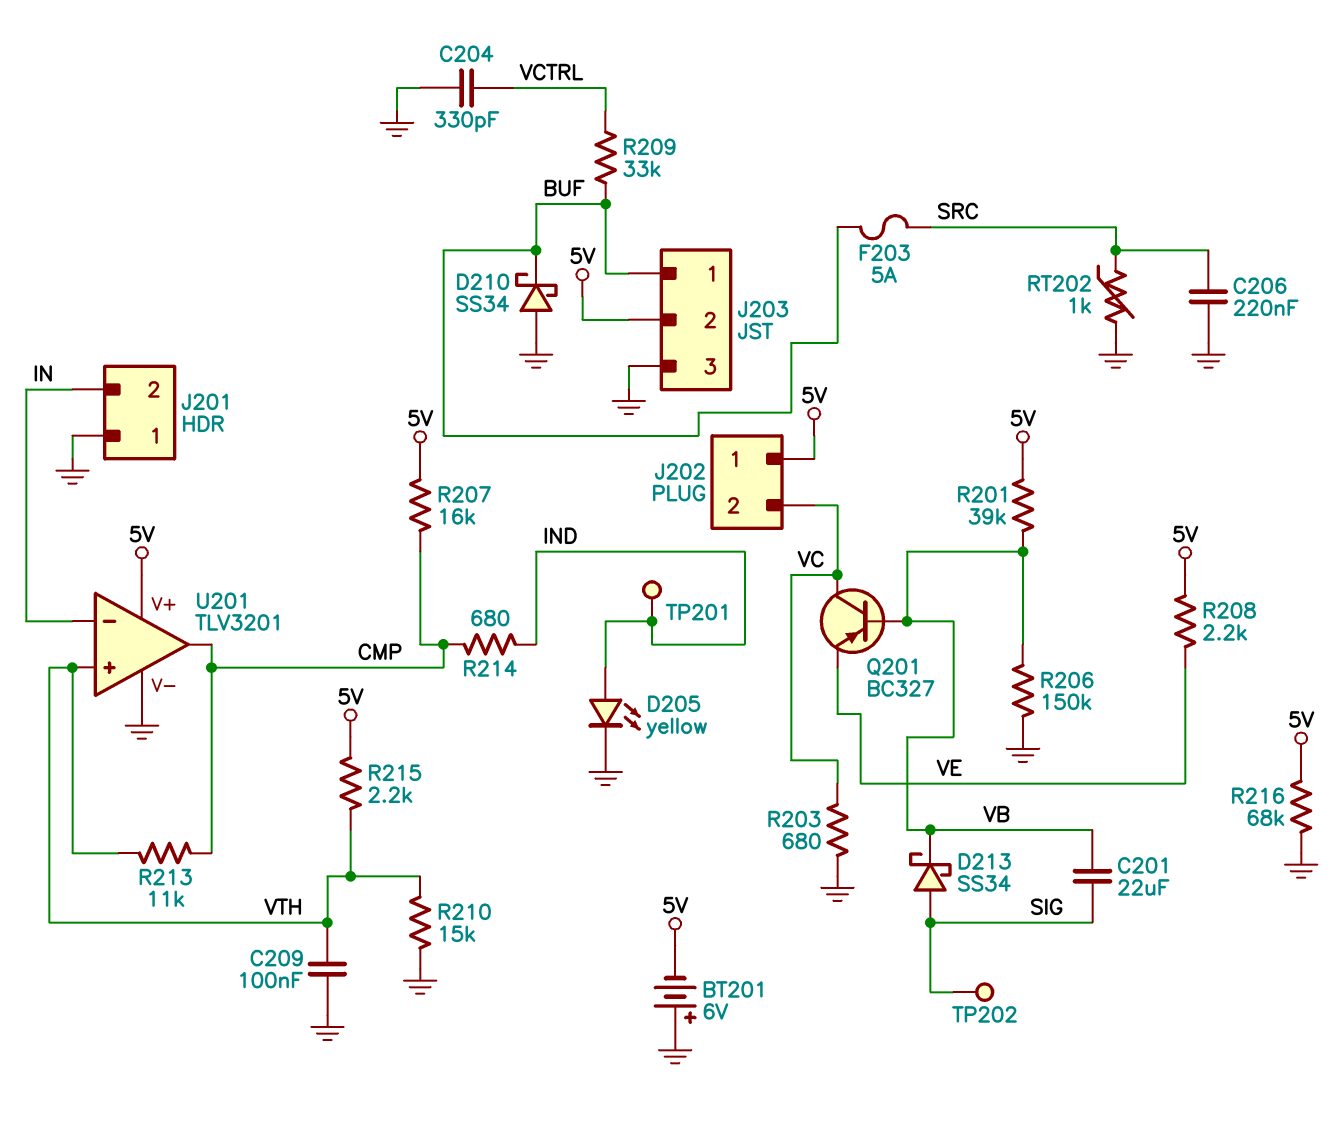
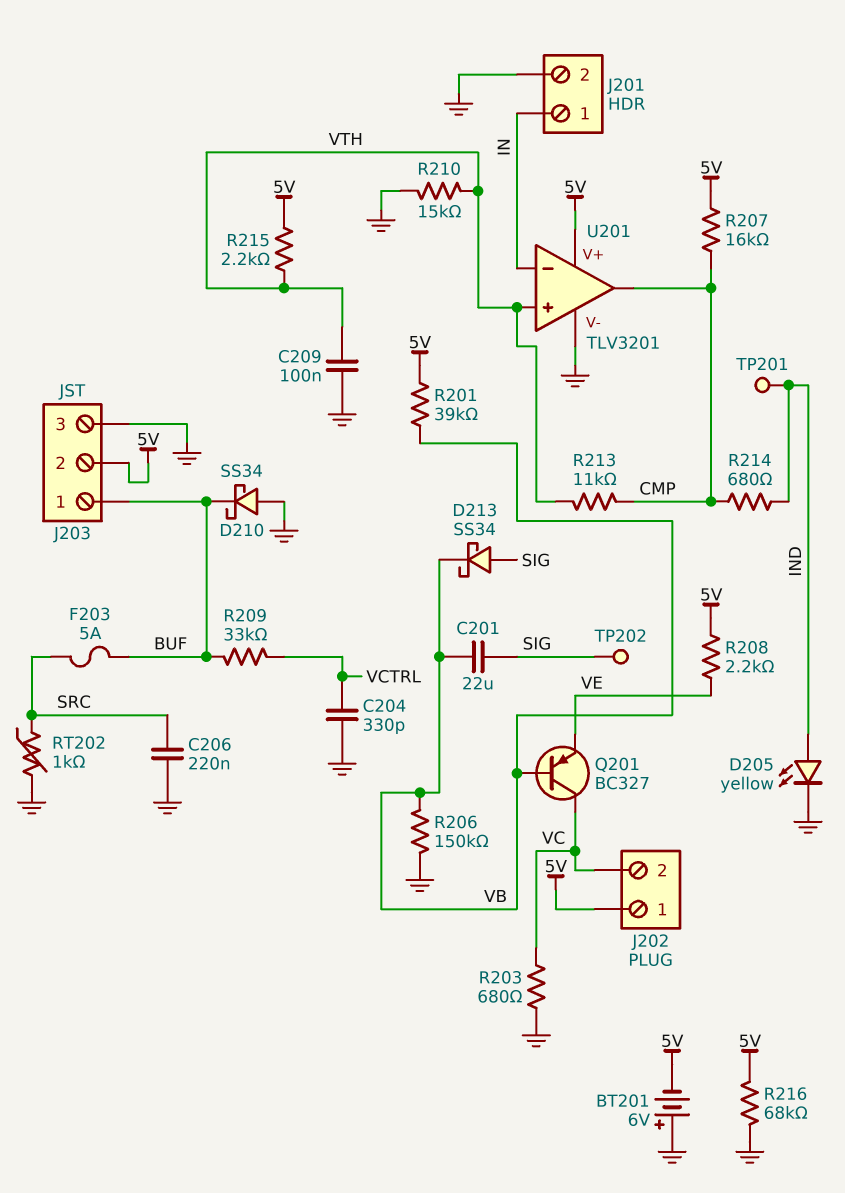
J201 pin 1: GND -> IN
J201 pin 2: IN -> GND

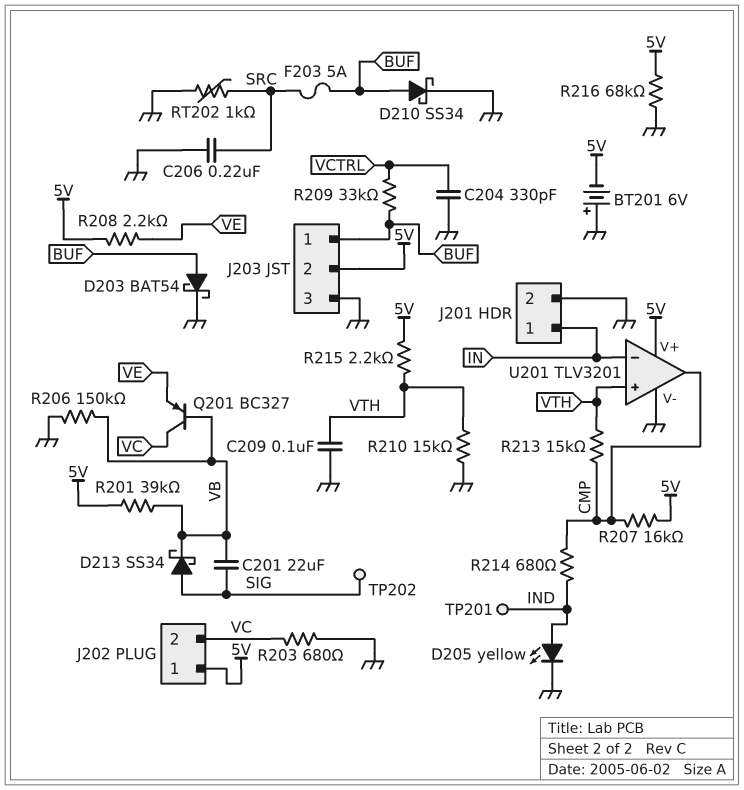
D203: none -> schottky BAT54 (A BUF, K GND)
D210: schottky SS34 (A GND, K BUF) -> schottky SS34 (A BUF, K GND)
R213: 11k (CMP, VTH) -> 15k (CMP, VTH)

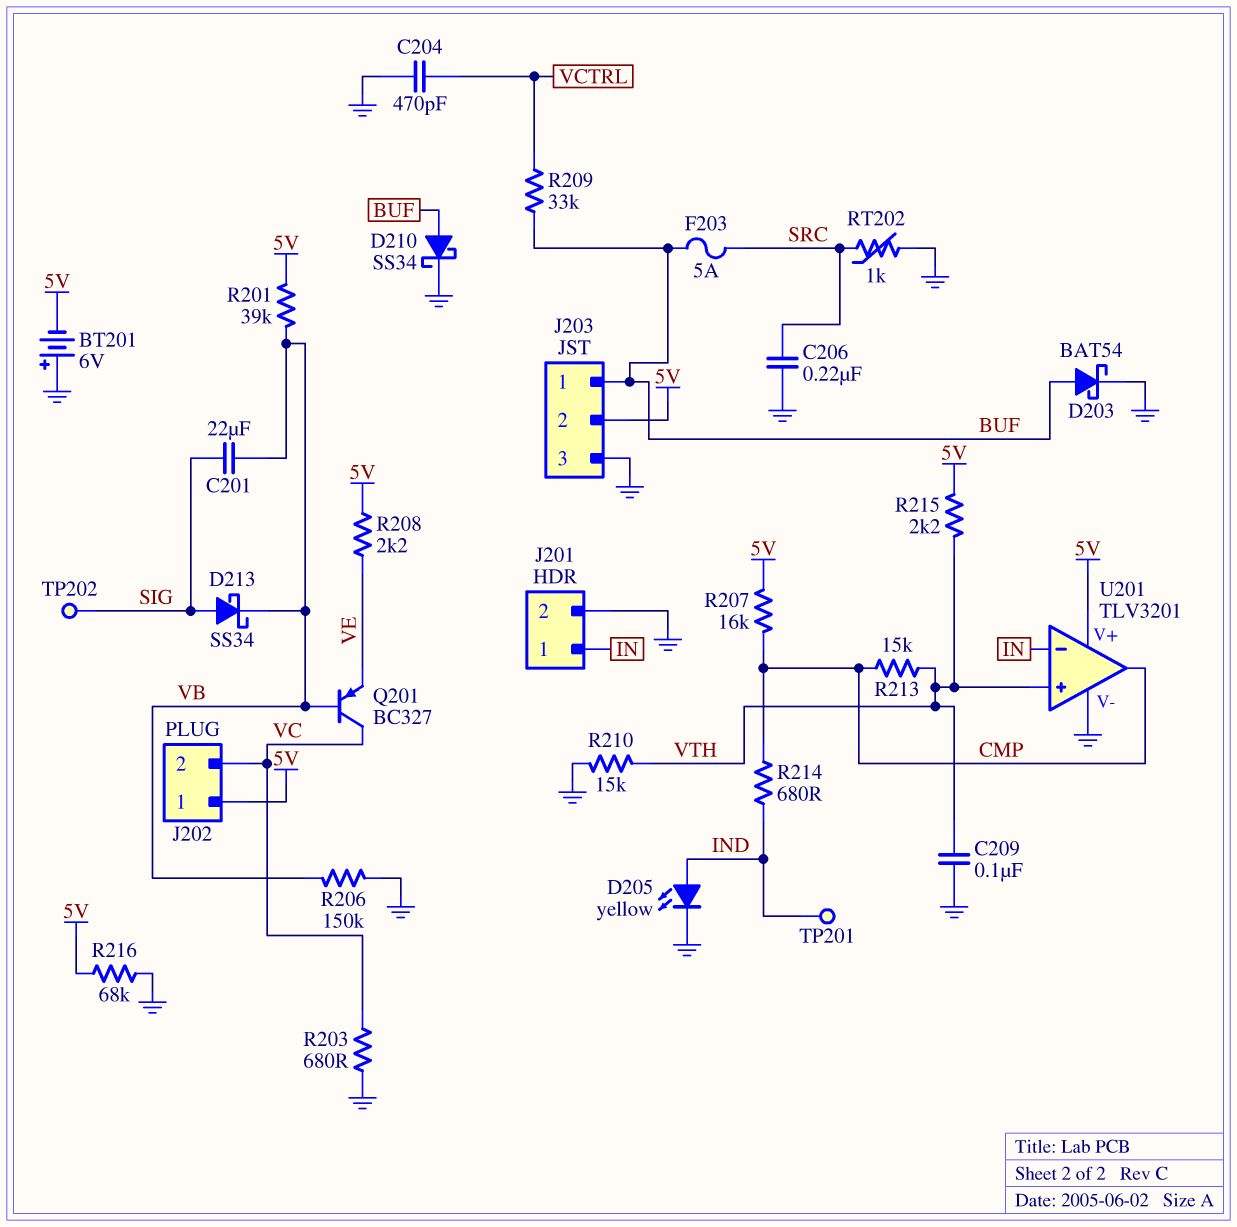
C204: 330pF (GND, VCTRL) -> 470pF (GND, VCTRL)

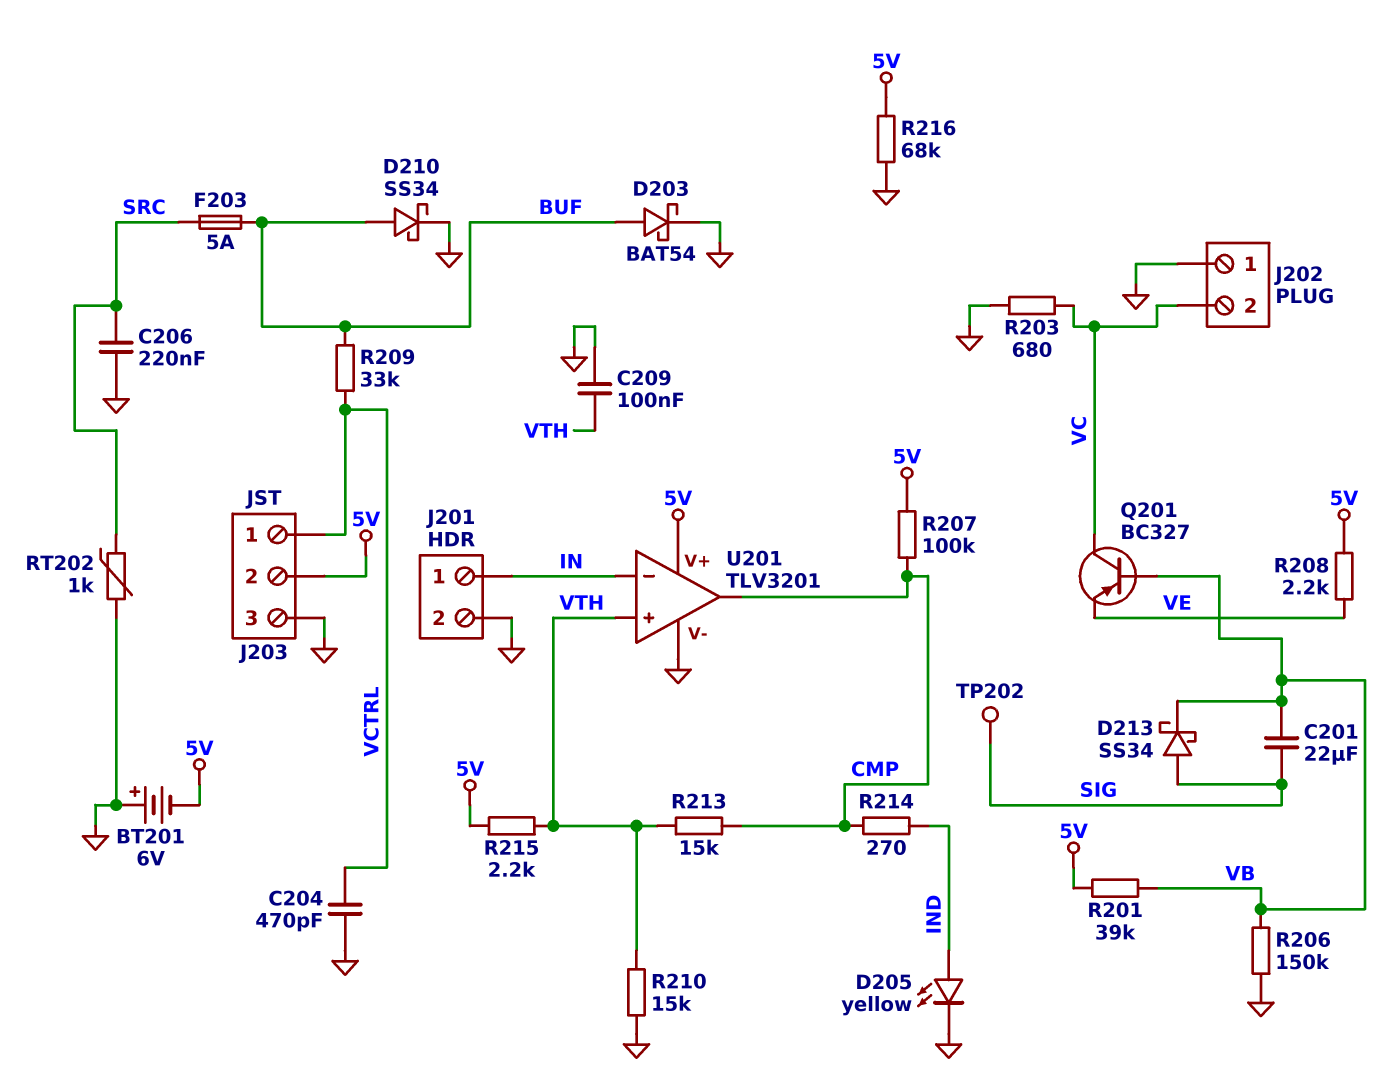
J202 pin 1: 5V -> GND
J203 pin 1: BUF -> VCTRL
R207: 16k (5V, CMP) -> 100k (5V, CMP)
R214: 680 (CMP, IND) -> 270 (CMP, IND)
TP201: test point (IND) -> none

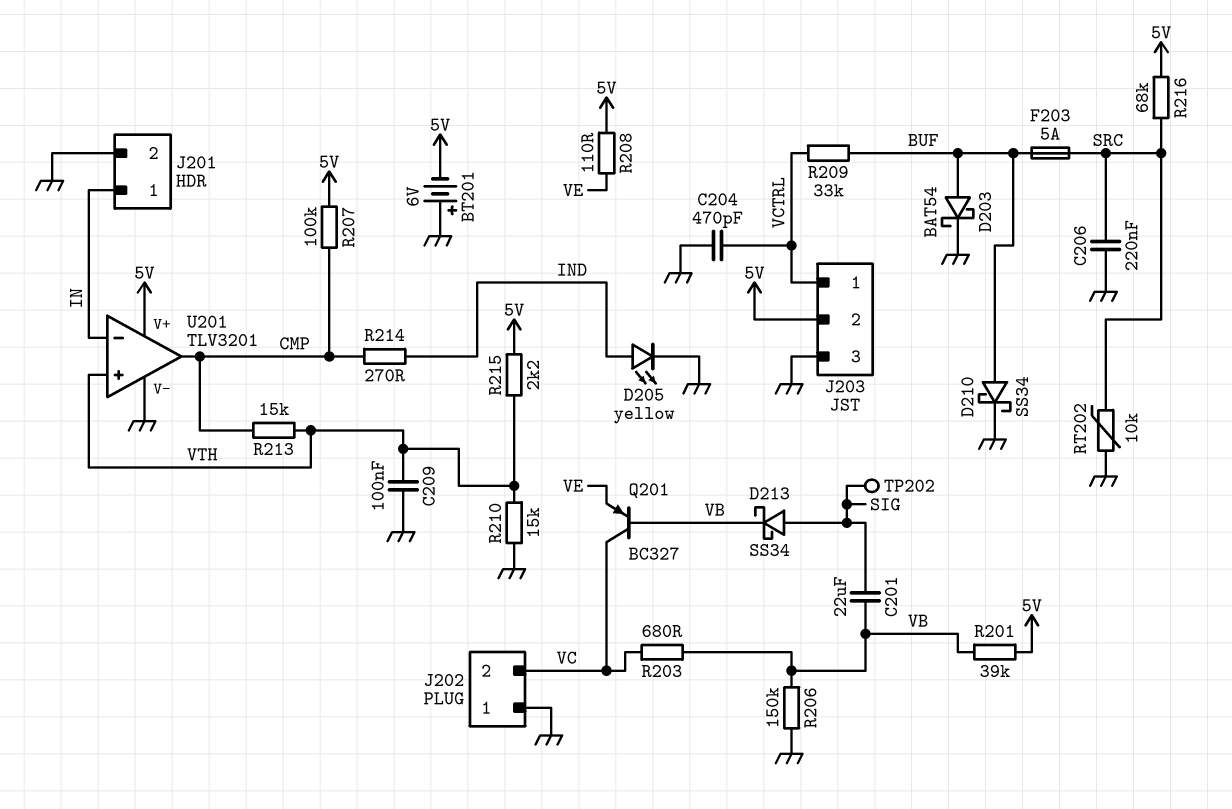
R203: 680 (GND, VC) -> 680 (VB, VC)
R208: 2.2k (5V, VE) -> 110 (5V, VE)
R216: 68k (5V, GND) -> 68k (5V, SRC)
RT202: 1k (GND, SRC) -> 10k (GND, SRC)

